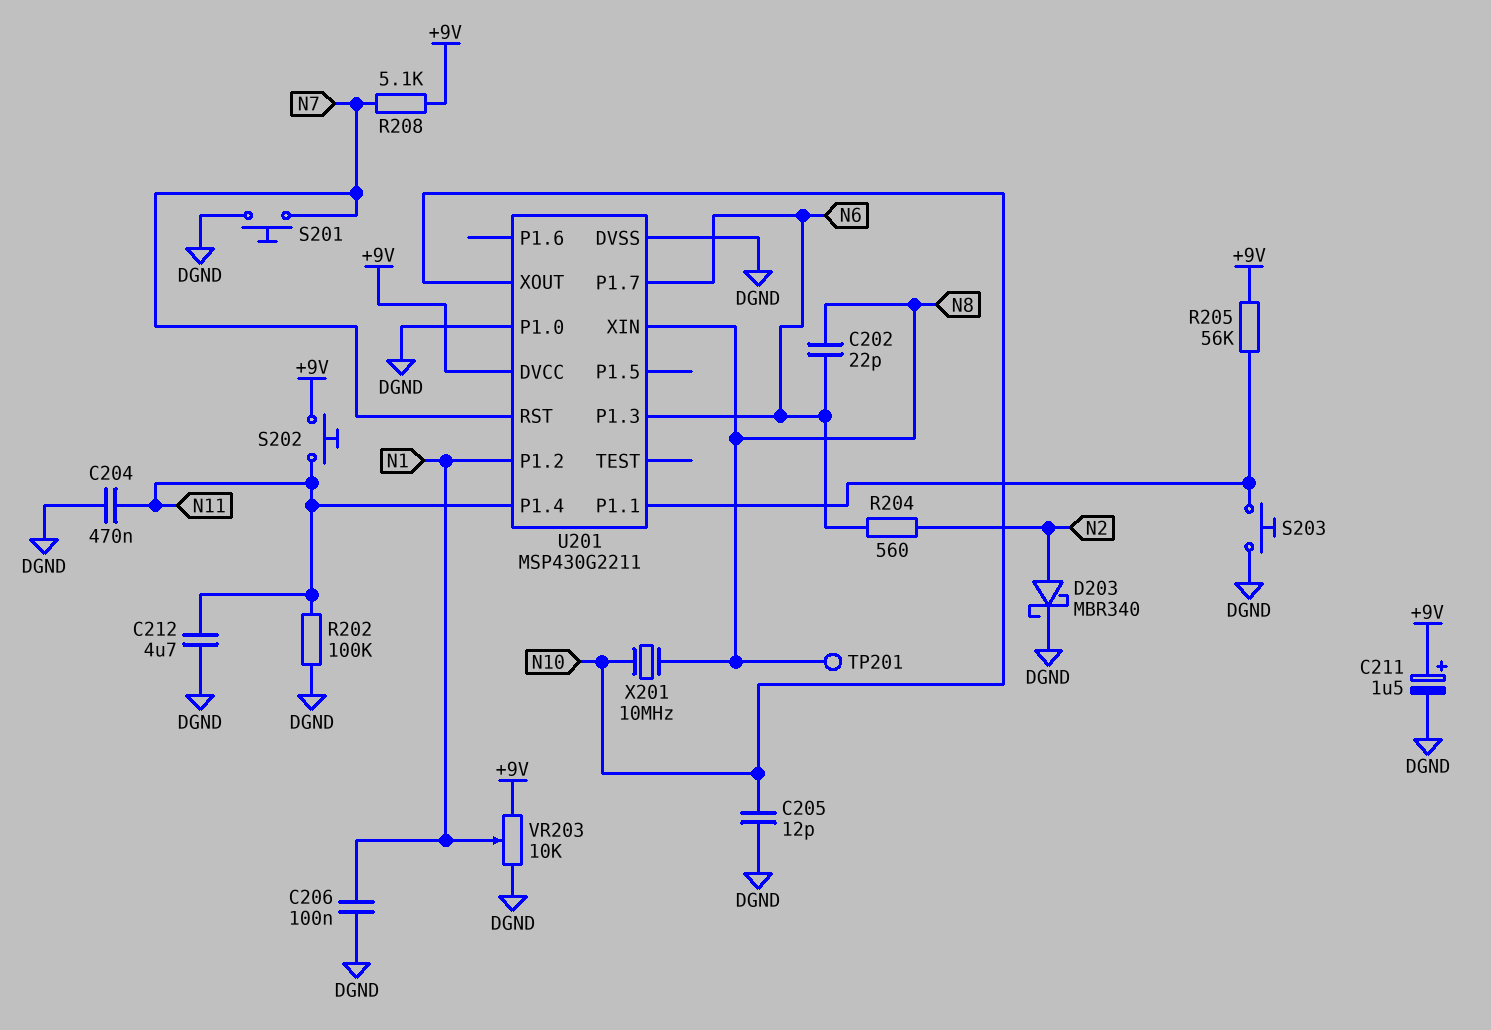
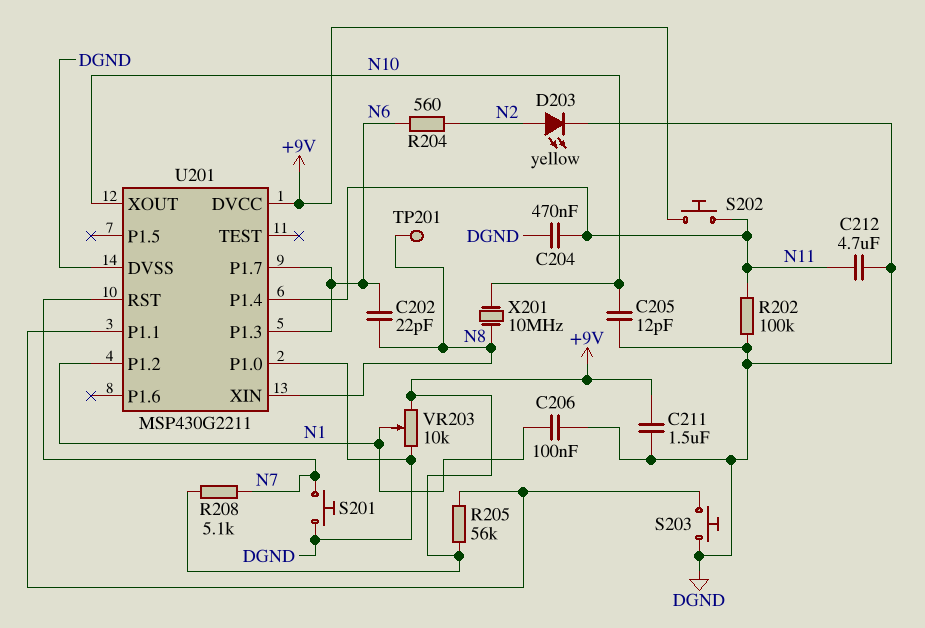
C211: 1.5uF (plus +9V, minus DGND) -> 1.5uF (+9V, DGND)
D203: schottky MBR340 (A N2, K DGND) -> LED yellow (A N2, K DGND)

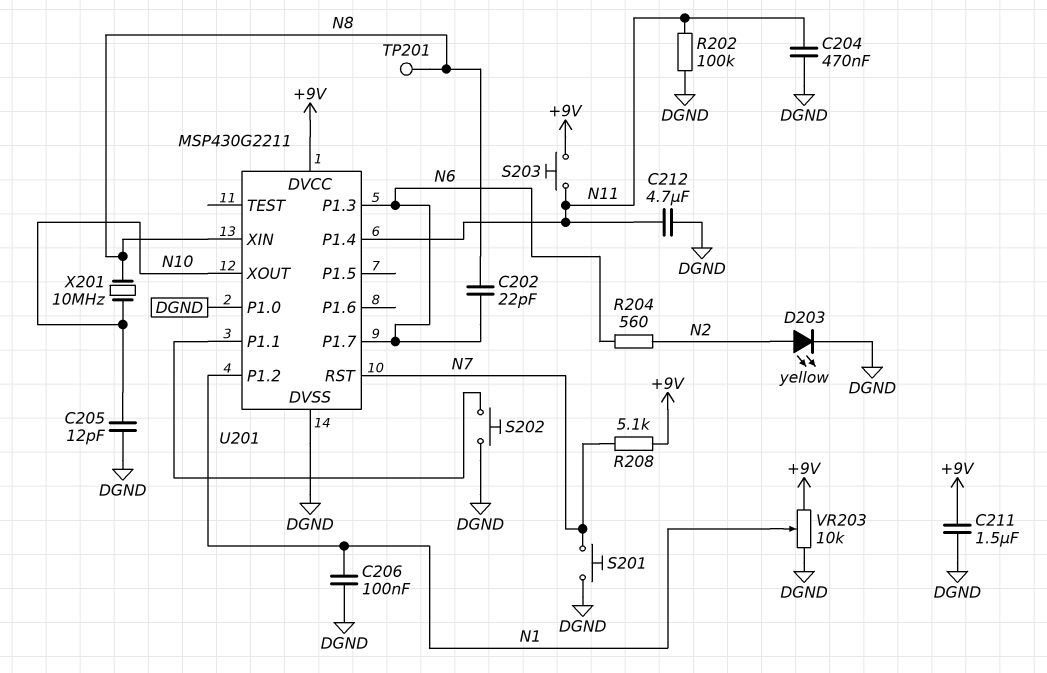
R205: 56k (+9V, U201/P1.1) -> none
S202: button (+9V, N11) -> button (DGND, U201/P1.1)
S203: button (DGND, U201/P1.1) -> button (+9V, N11)

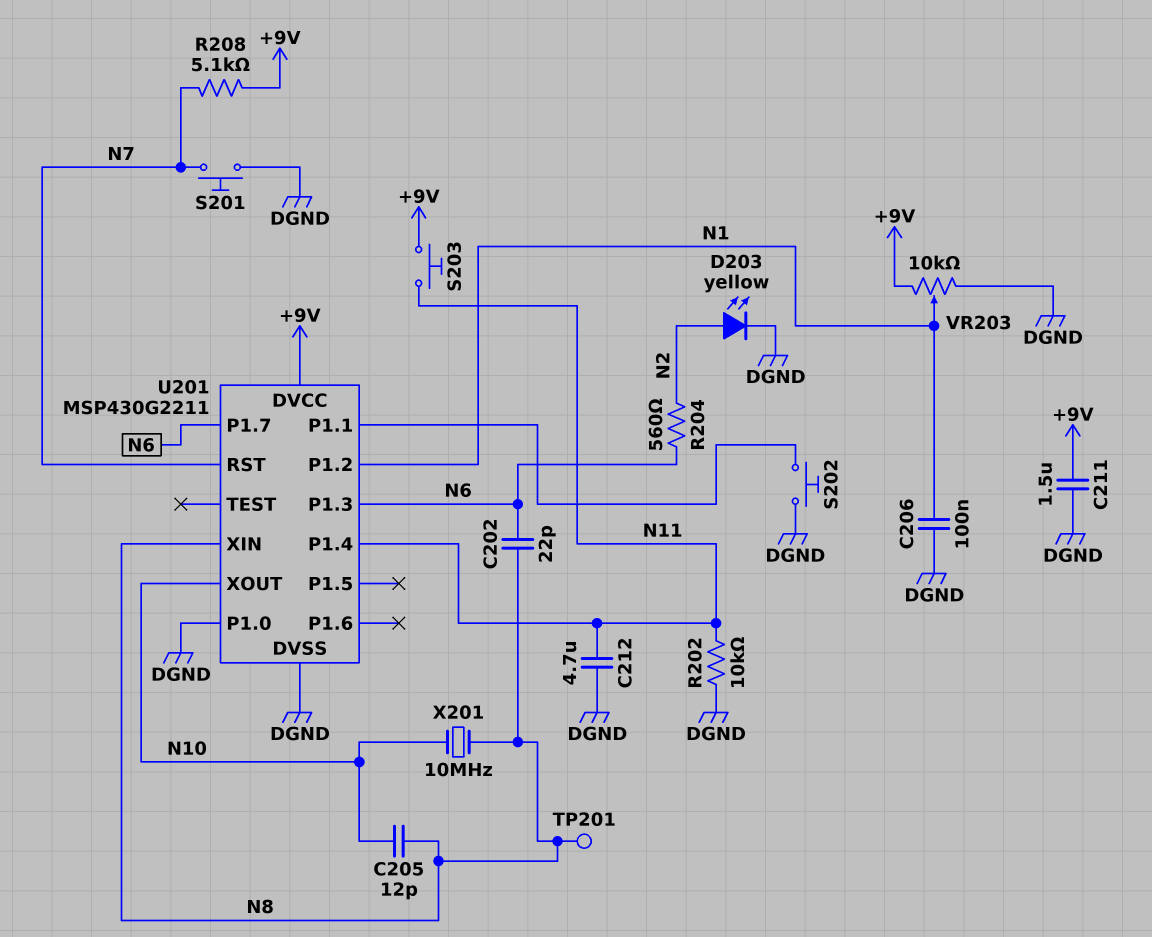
C204: 470nF (DGND, N11) -> none
C205: 12pF (DGND, N10) -> 12pF (N8, N10)
R202: 100k (DGND, N11) -> 10k (DGND, N11)

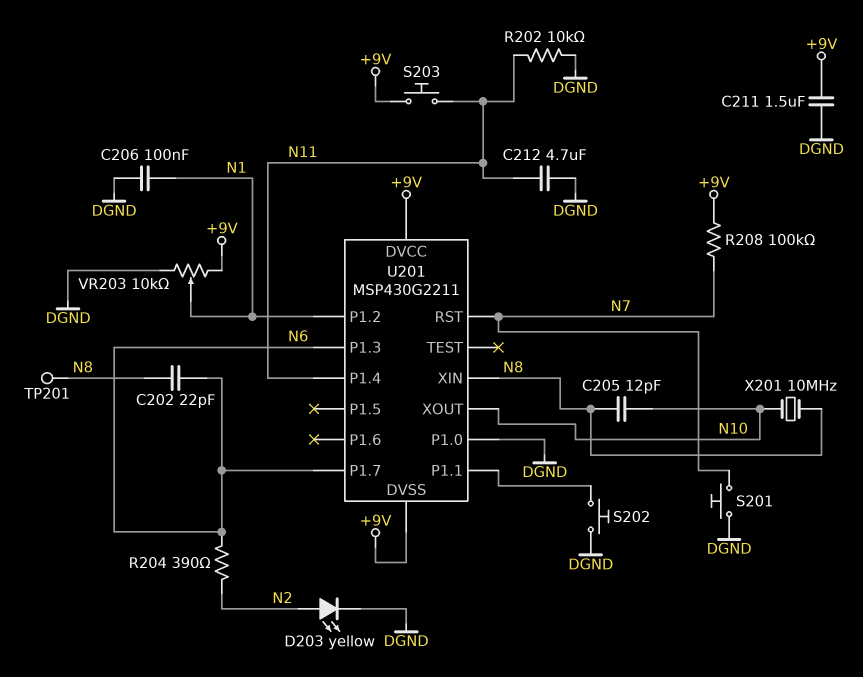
R204: 560 (N2, N6) -> 390 (N2, N6)
R208: 5.1k (+9V, N7) -> 100k (+9V, N7)
U201 pin DVSS: DGND -> +9V

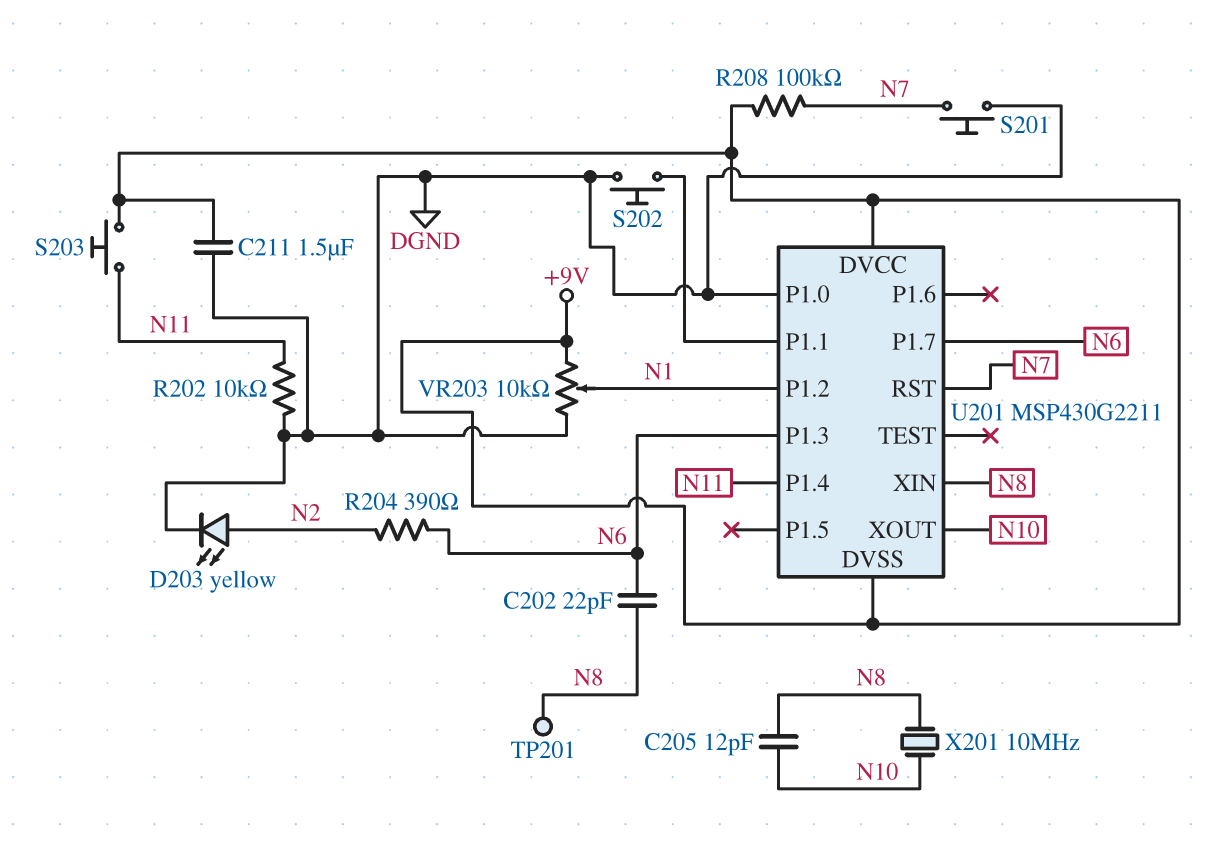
C206: 100nF (DGND, N1) -> none
C212: 4.7uF (DGND, N11) -> none

